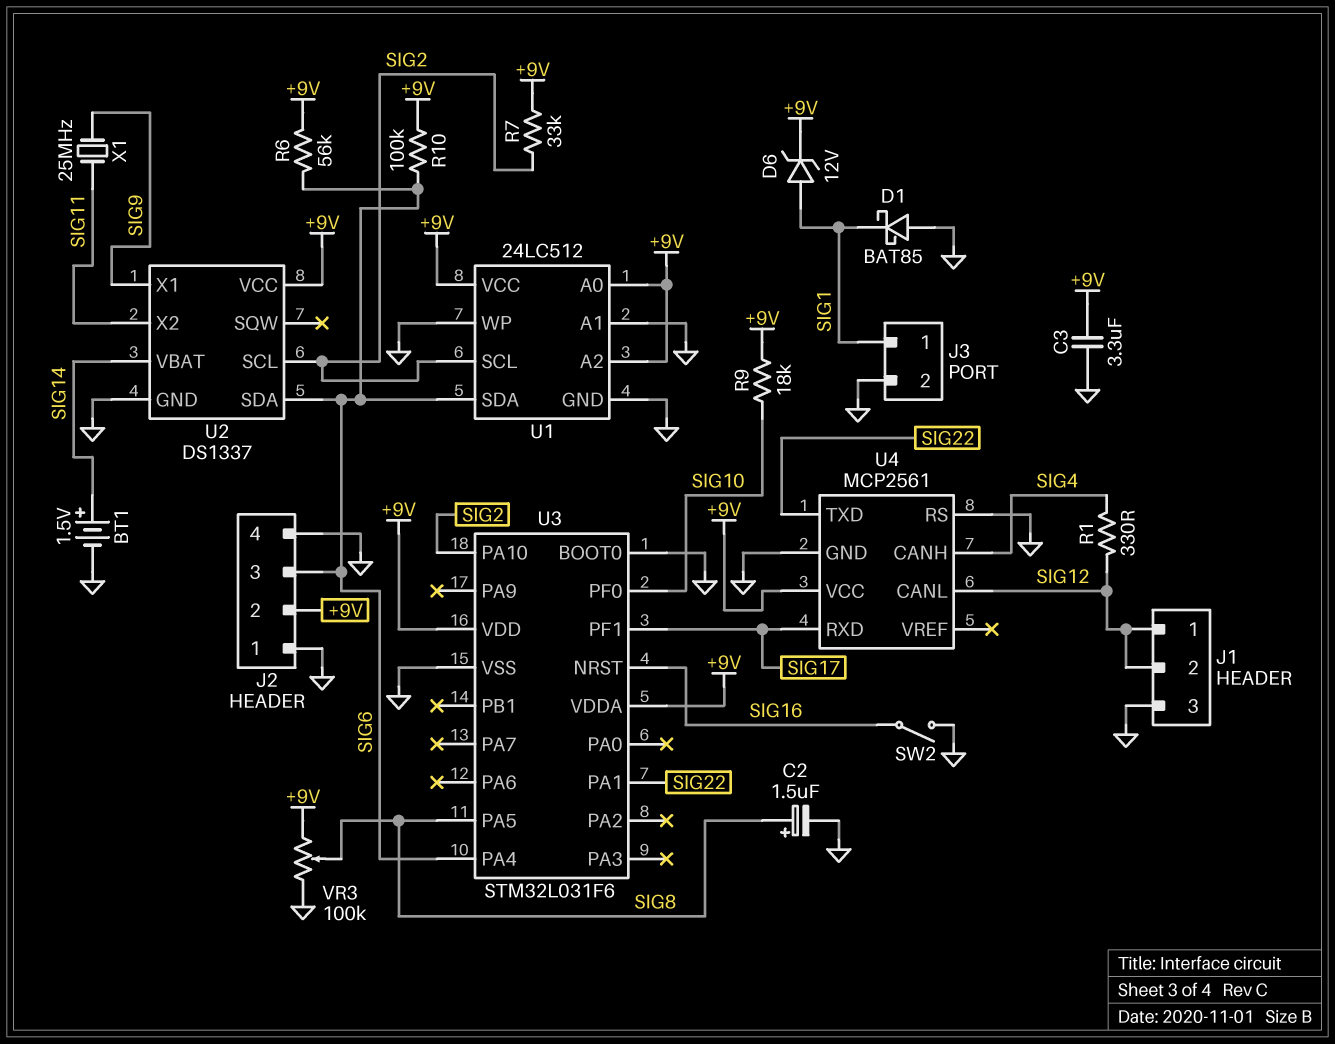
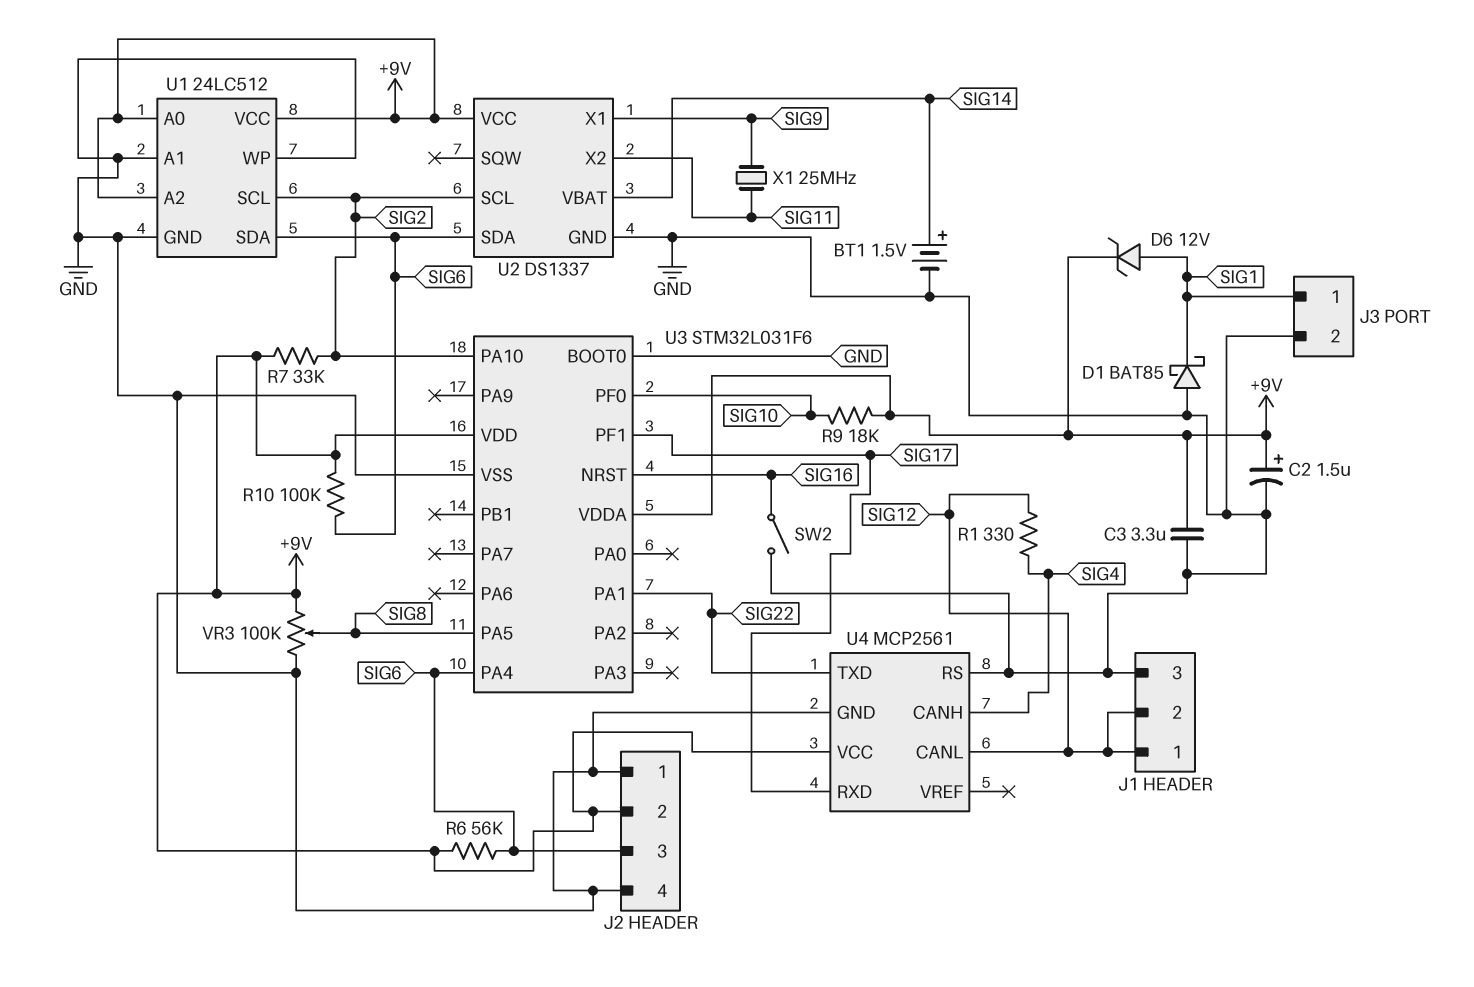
C2: 1.5uF (plus SIG8, minus GND) -> 1.5uF (plus +9V, minus GND)

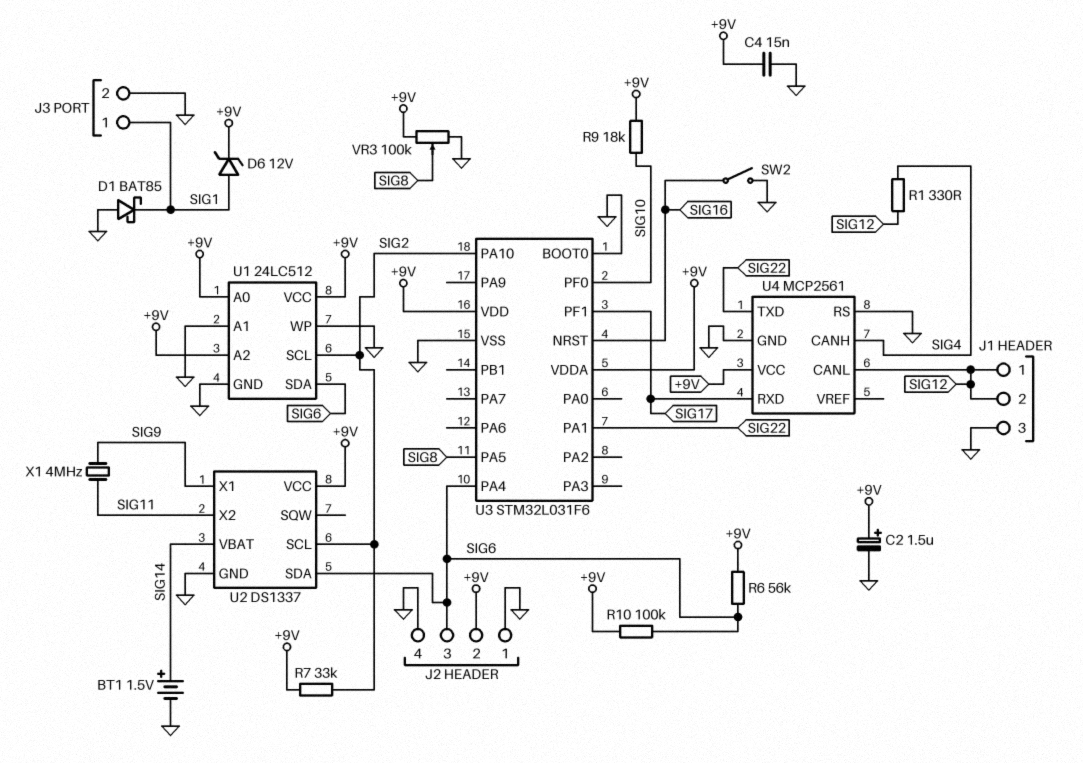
C3: 3.3uF (+9V, GND) -> none
C4: none -> 15nF (+9V, GND)
X1: 25MHz (SIG9, SIG11) -> 4MHz (SIG9, SIG11)

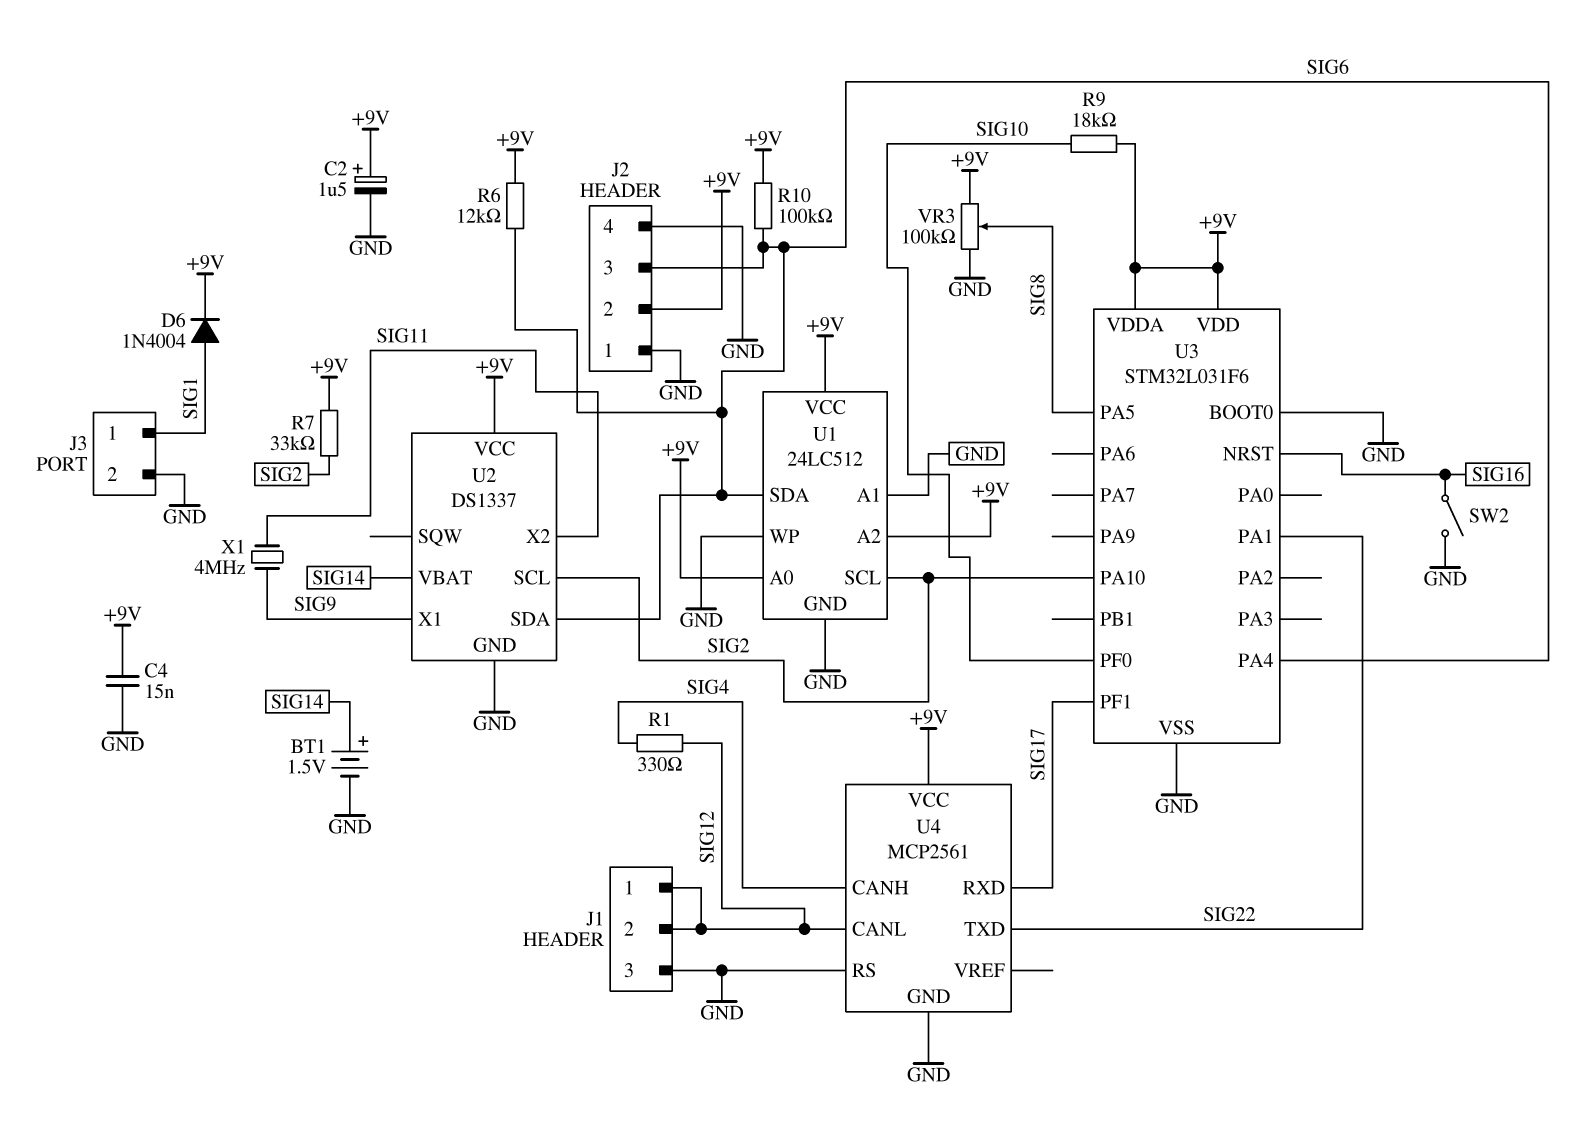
D1: schottky BAT85 (A GND, K SIG1) -> none
D6: zener 12V (A SIG1, K +9V) -> diode 1N4004 (A SIG1, K +9V)
R6: 56k (+9V, SIG6) -> 12k (+9V, SIG6)

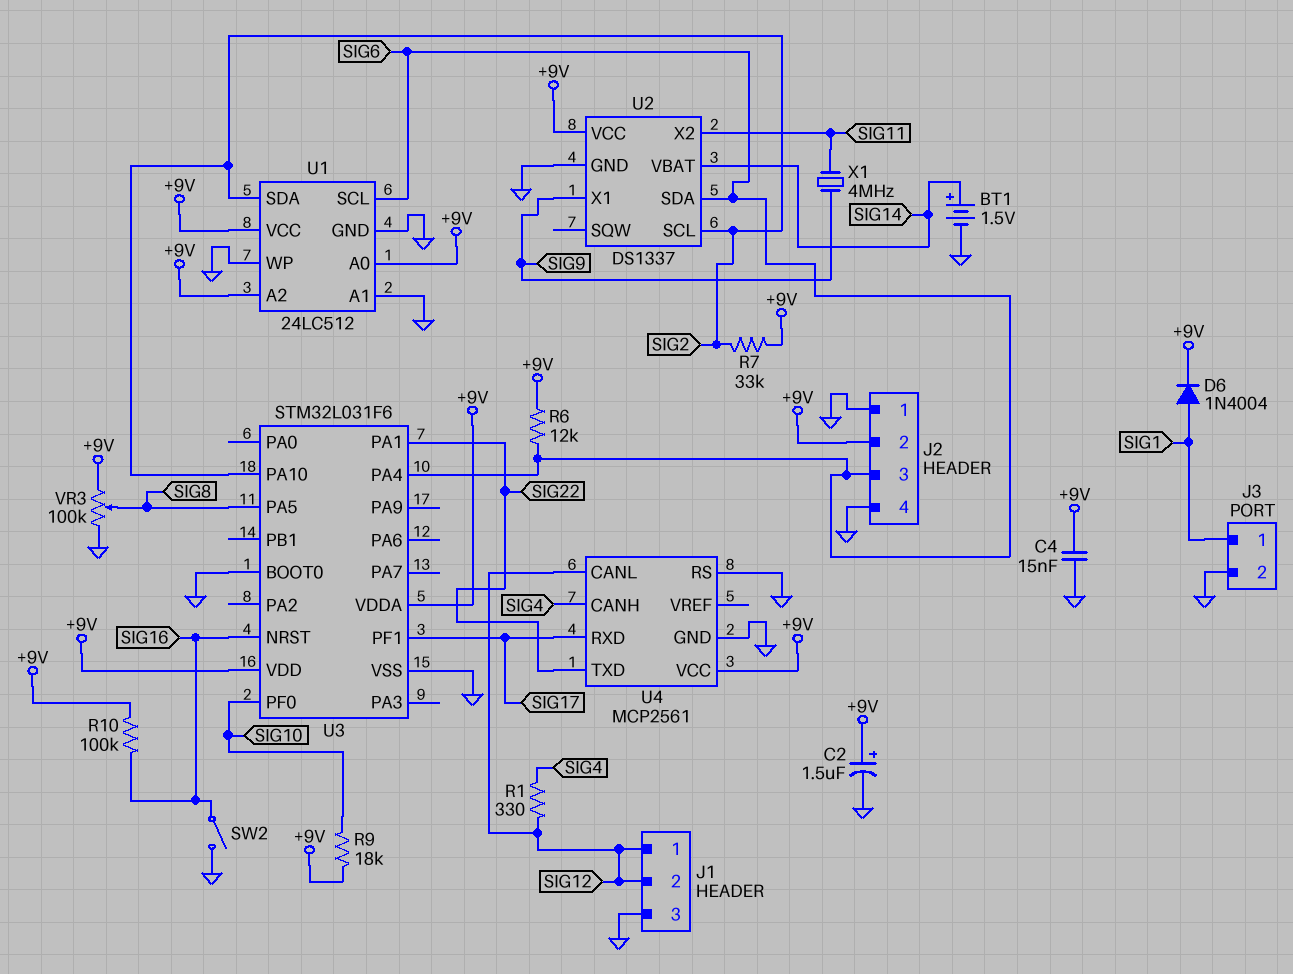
R10: 100k (+9V, SIG6) -> 100k (+9V, SIG16)
U1 pin SCL: SIG2 -> SIG6
U1 pin SDA: SIG6 -> SIG2

